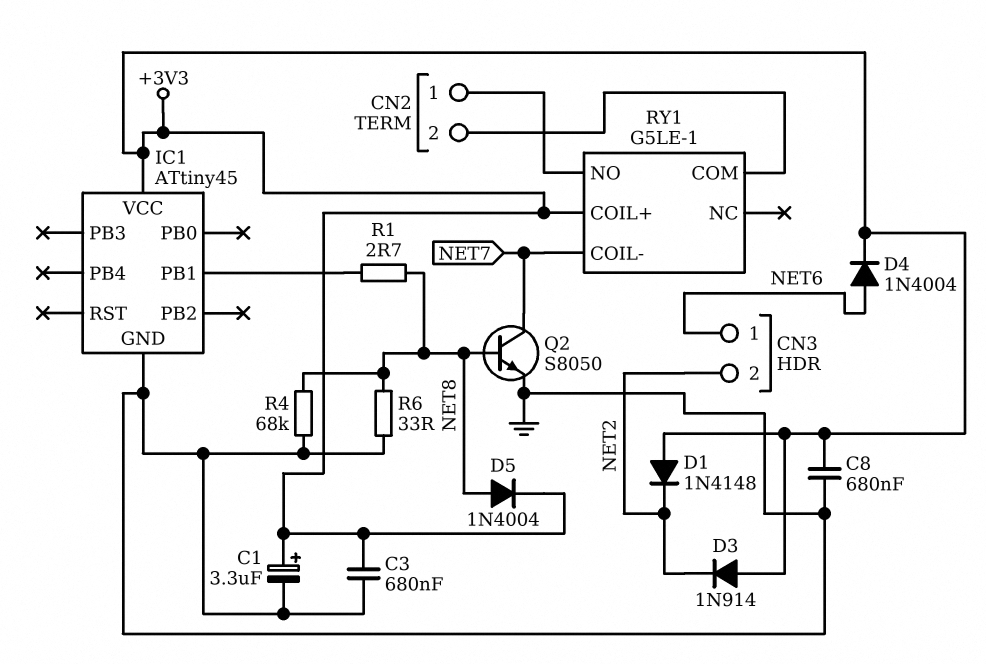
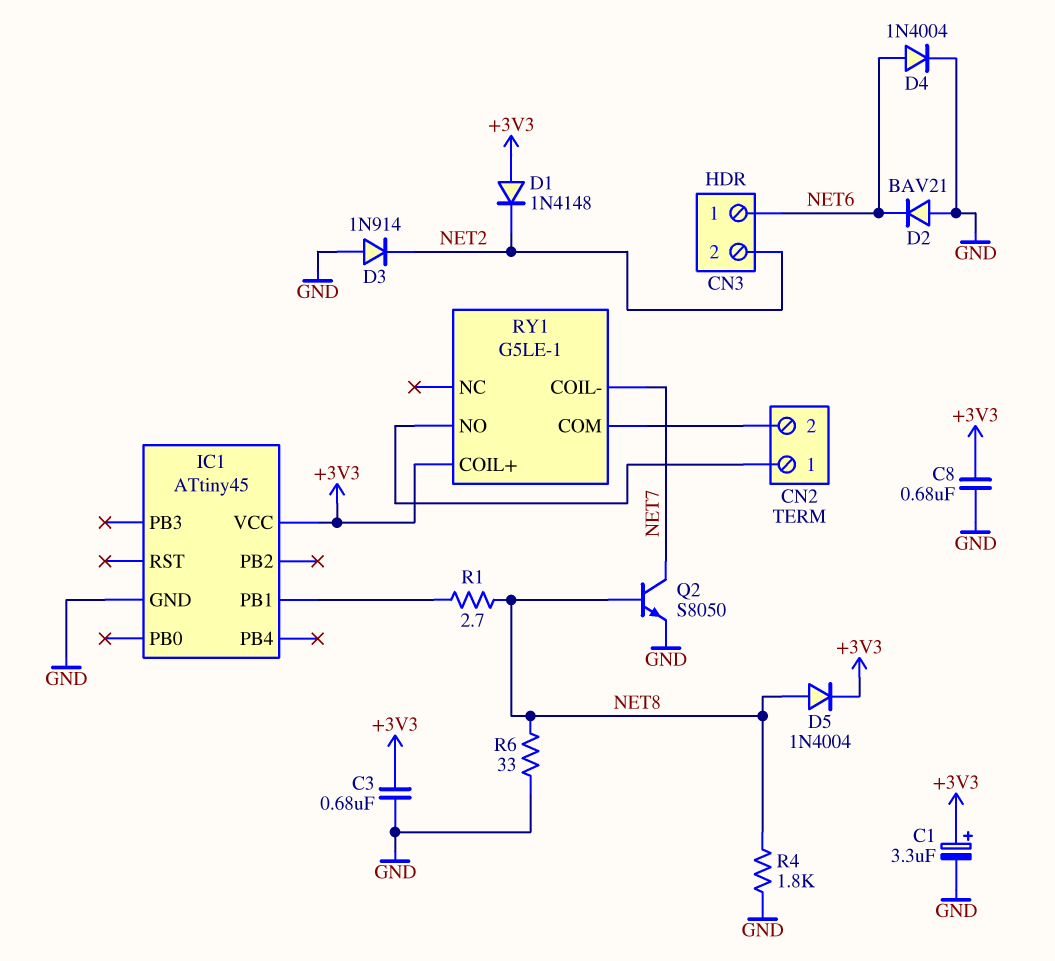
D2: none -> diode BAV21 (A GND, K NET6)
D3: diode 1N914 (A +3V3, K NET2) -> diode 1N914 (A GND, K NET2)
D4: diode 1N4004 (A NET6, K +3V3) -> diode 1N4004 (A NET6, K GND)
R4: 68k (GND, NET8) -> 1.8k (GND, NET8)

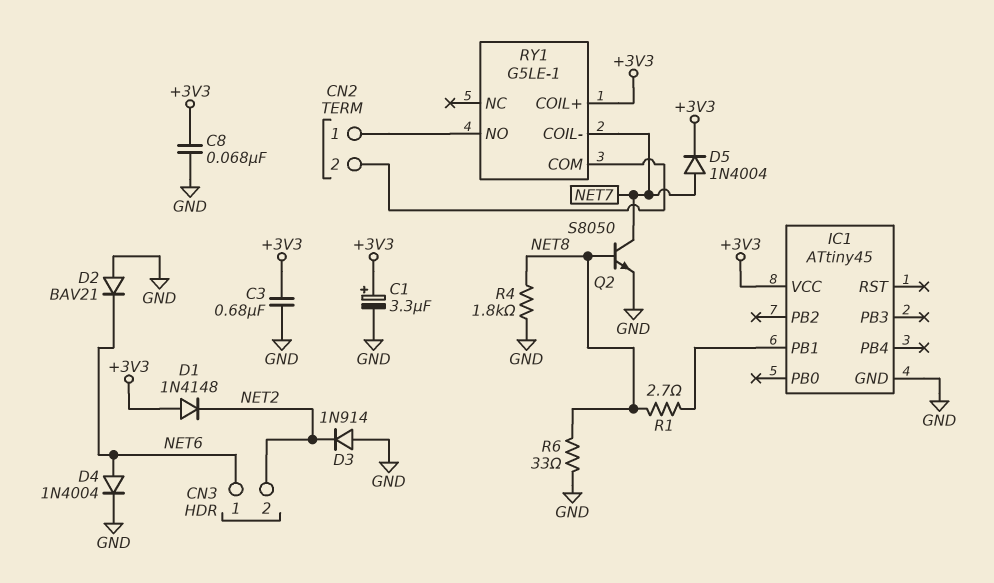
C8: 680nF (+3V3, GND) -> 68nF (+3V3, GND)
D5: diode 1N4004 (A NET8, K +3V3) -> diode 1N4004 (A NET7, K +3V3)

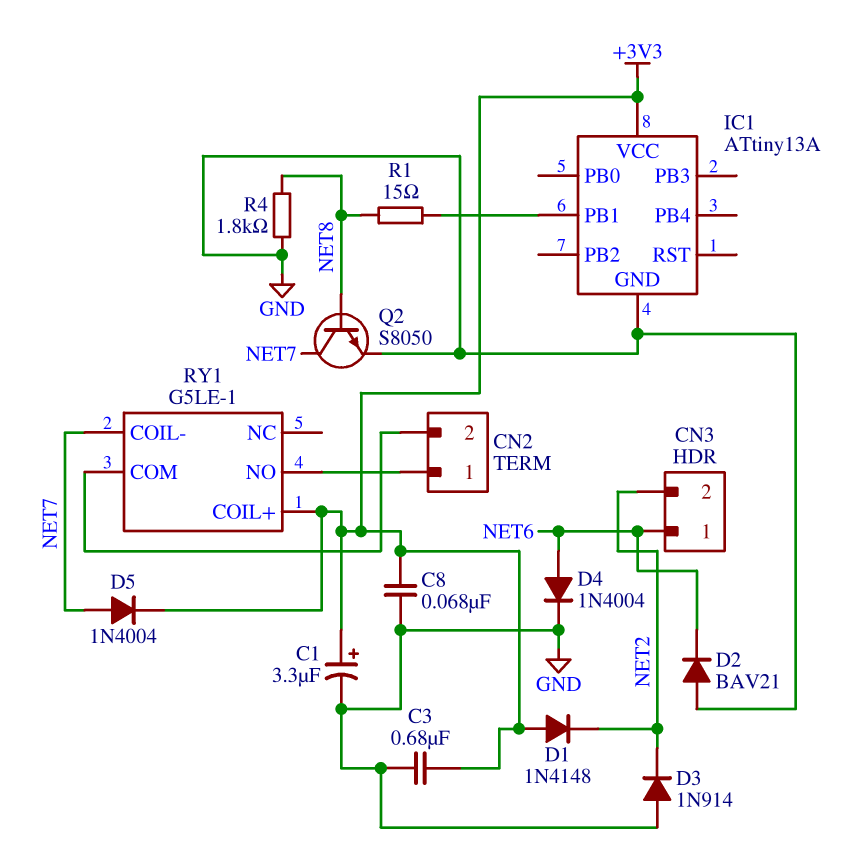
IC1: ATtiny45 -> ATtiny13A
R1: 2.7 (IC1/PB1, NET8) -> 15 (IC1/PB1, NET8)
R6: 33 (GND, NET8) -> none

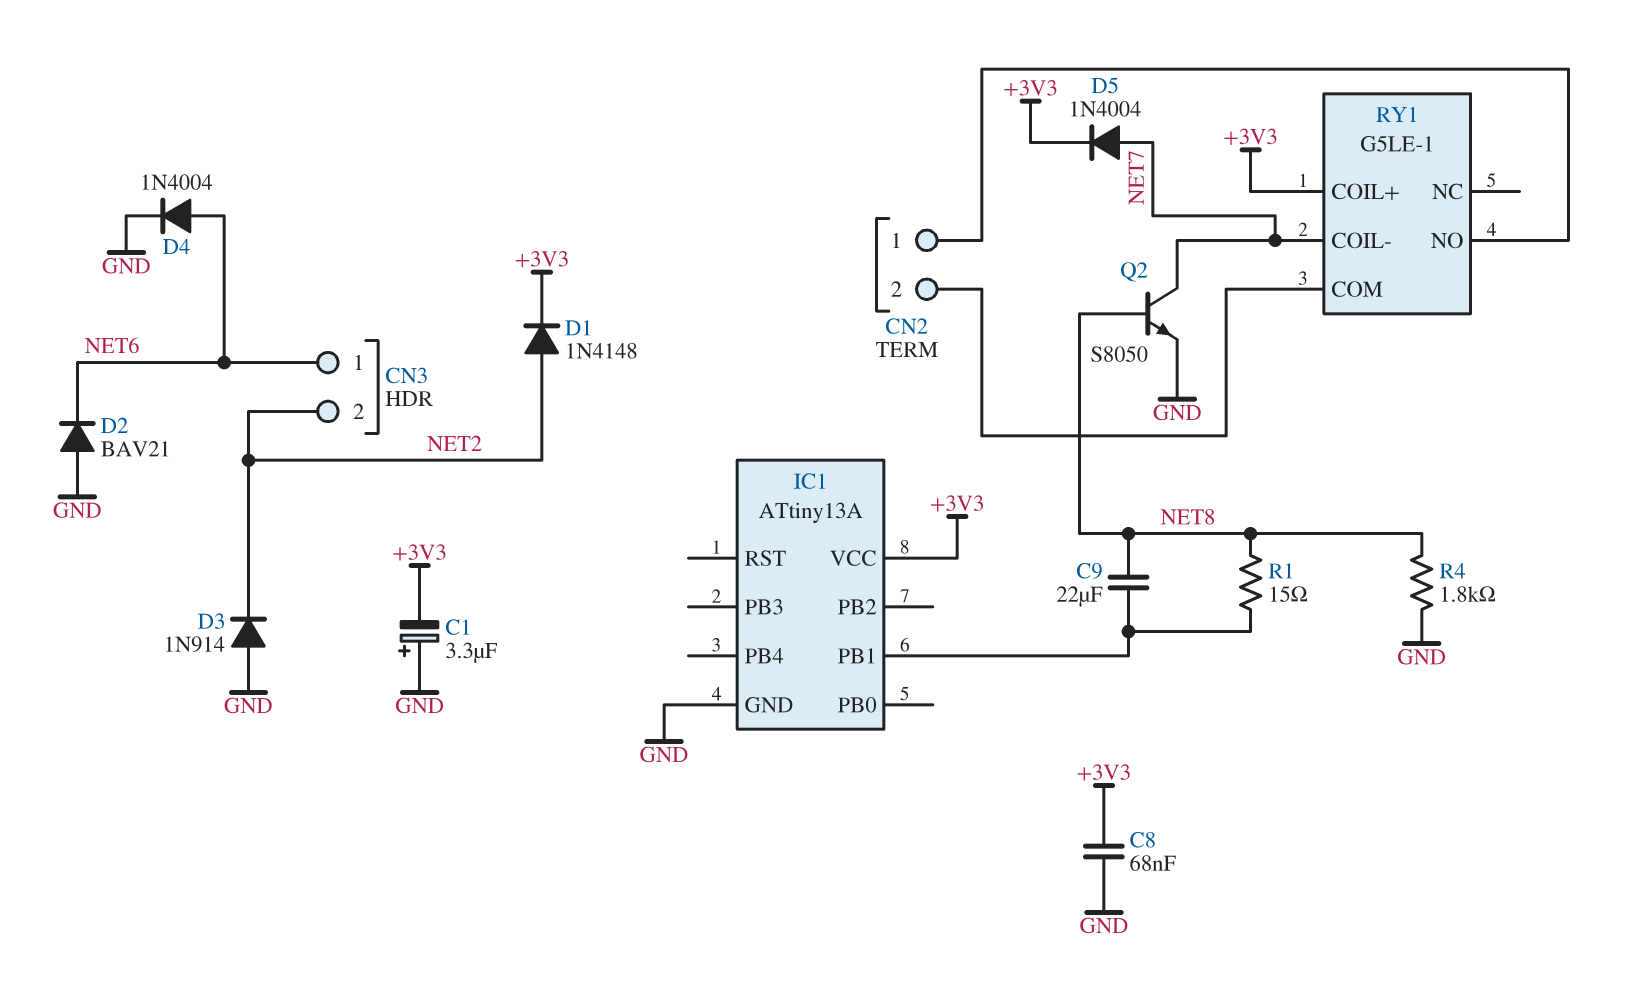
C1: 3.3uF (plus +3V3, minus GND) -> 3.3uF (plus GND, minus +3V3)
C3: 680nF (+3V3, GND) -> none
C9: none -> 22uF (IC1/PB1, NET8)
D1: diode 1N4148 (A +3V3, K NET2) -> diode 1N4148 (A NET2, K +3V3)

